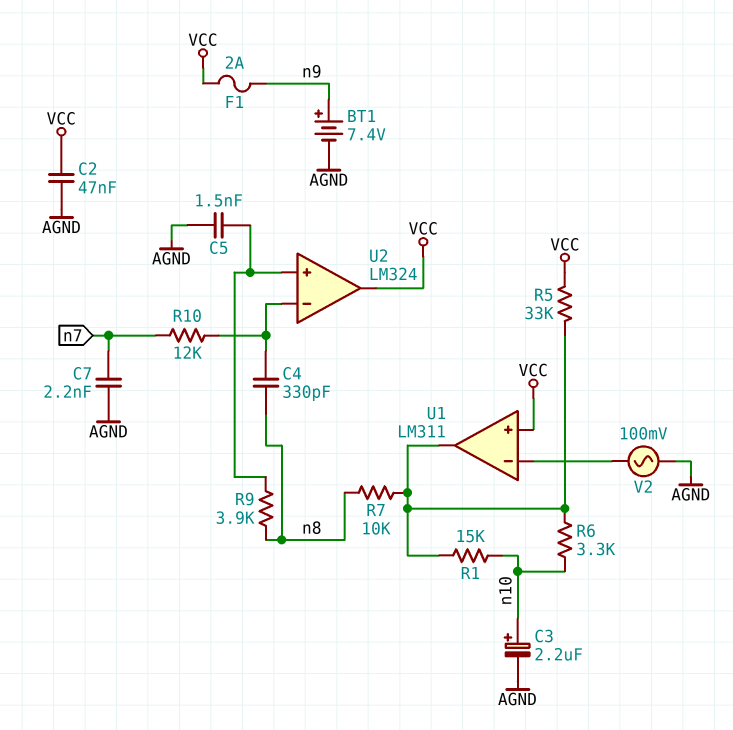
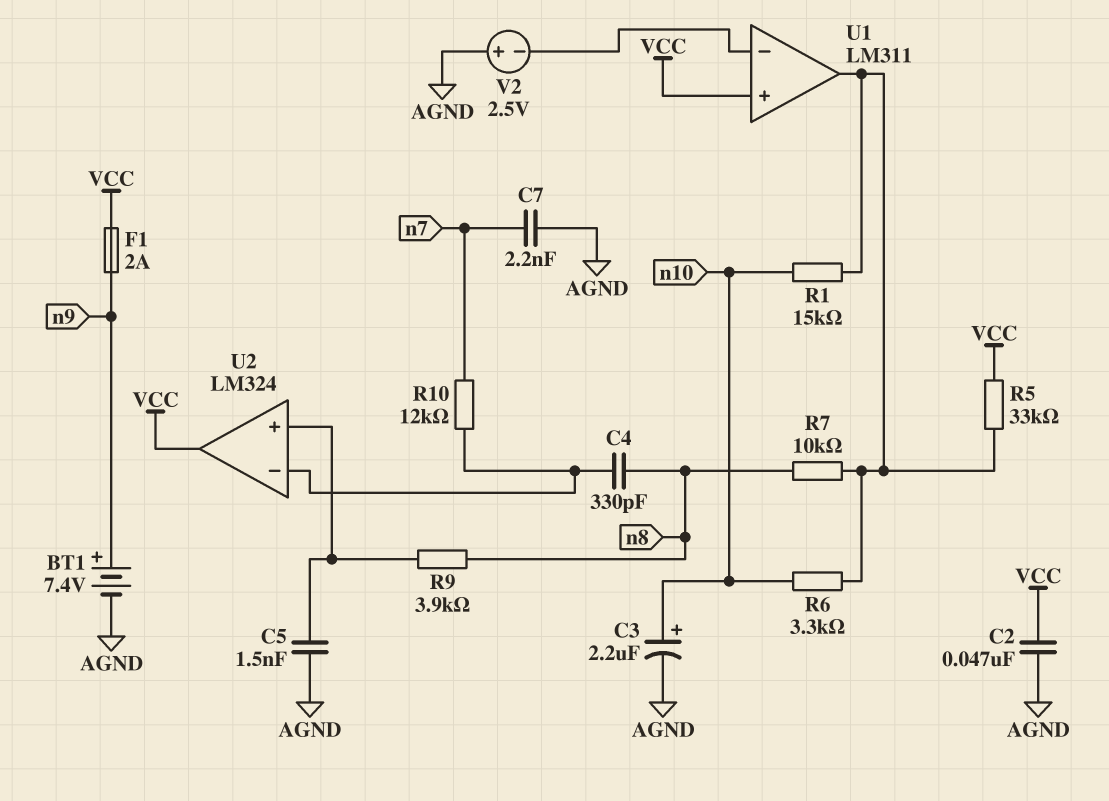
V2: AC 100mV (AGND, U1/in-) -> 2.5V (plus AGND, minus U1/in-)

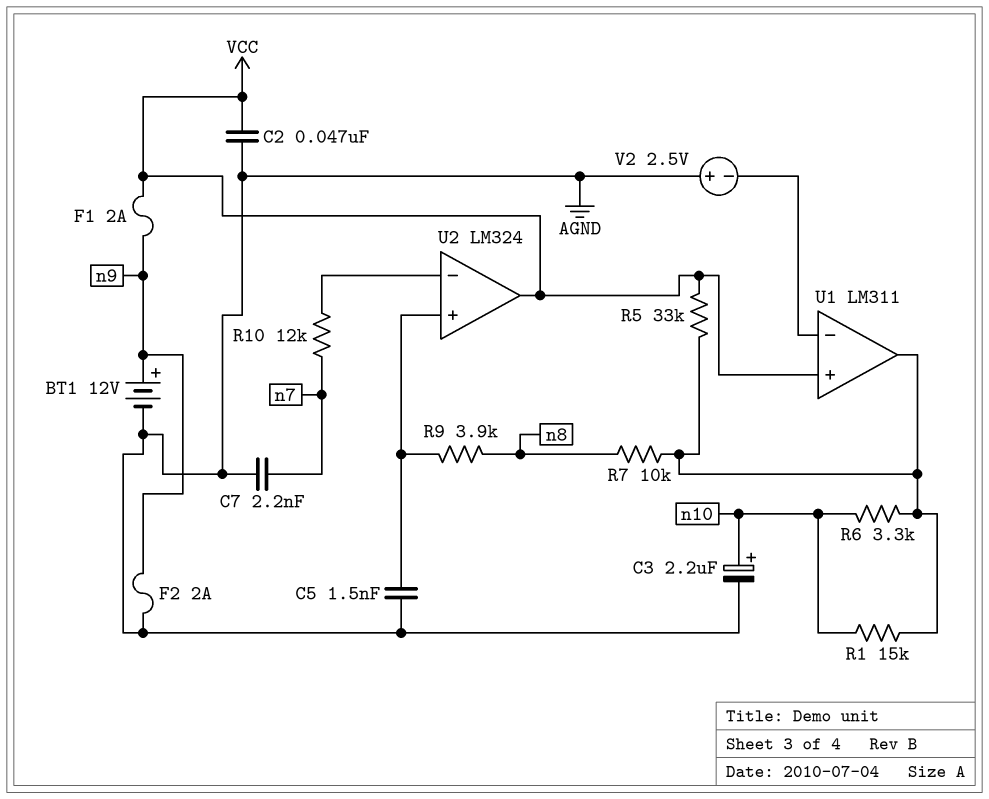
BT1: 7.4V (plus n9, minus AGND) -> 12V (plus n9, minus AGND)
C4: 330pF (U2/in-, n8) -> none
F2: none -> 2A (AGND, n9)

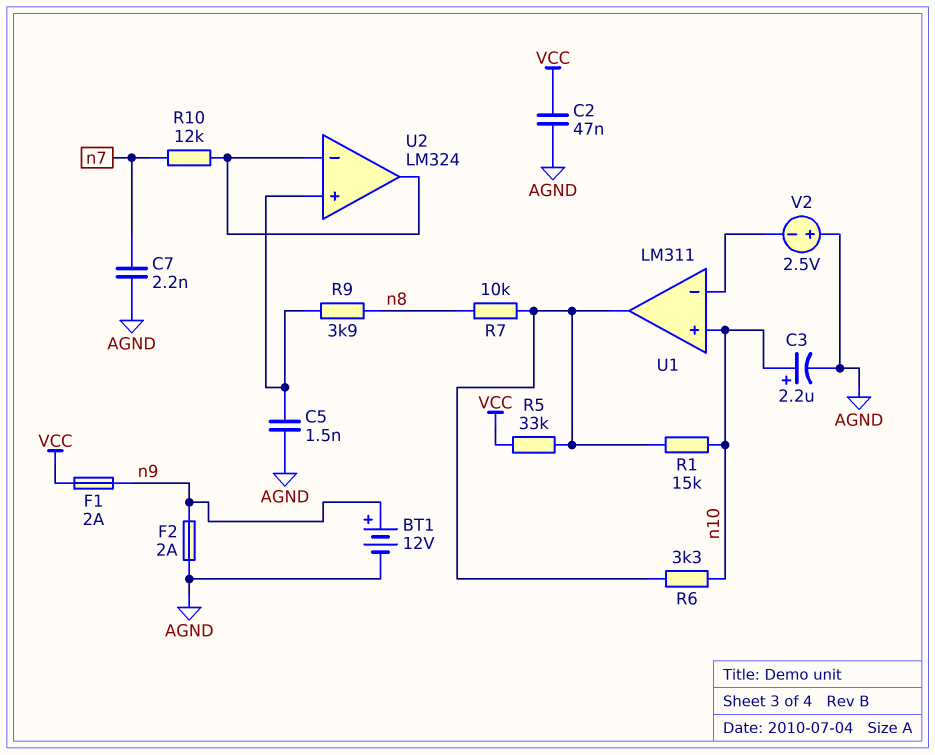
U1 pin in+: VCC -> n10
U2 pin out: VCC -> U2/in-

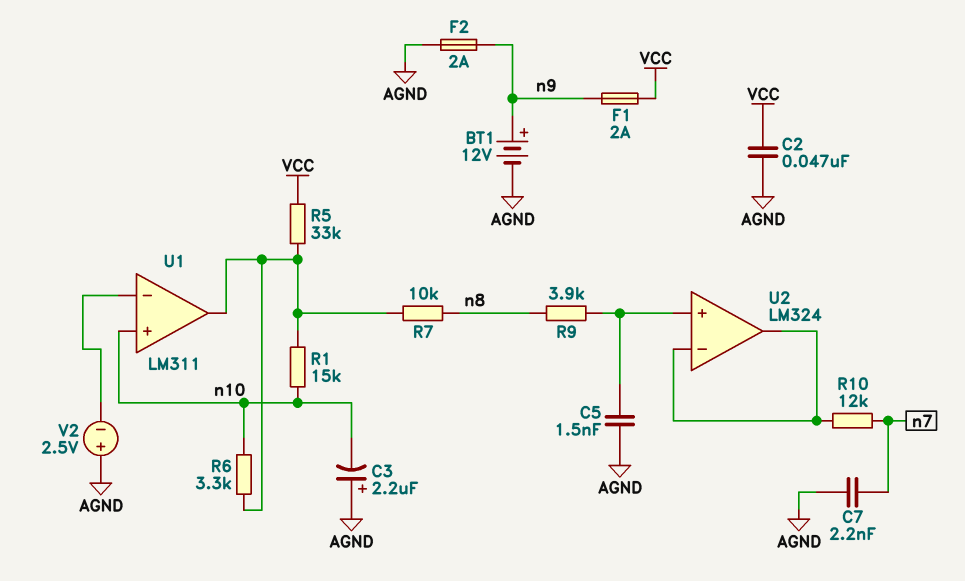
C3: 2.2uF (plus n10, minus AGND) -> 2.2uF (plus AGND, minus n10)

